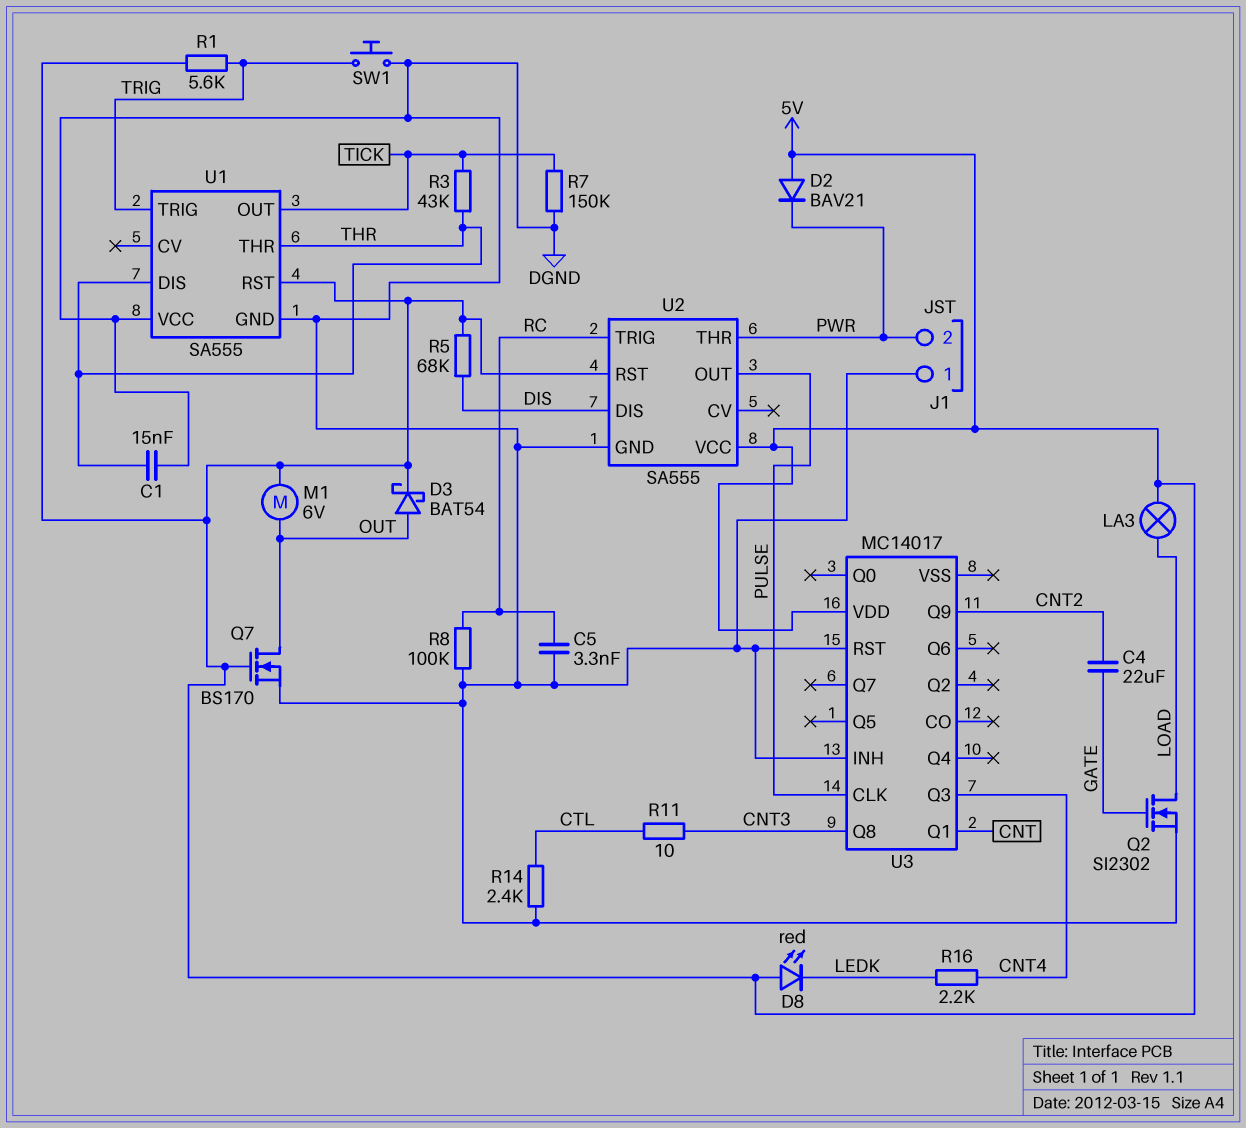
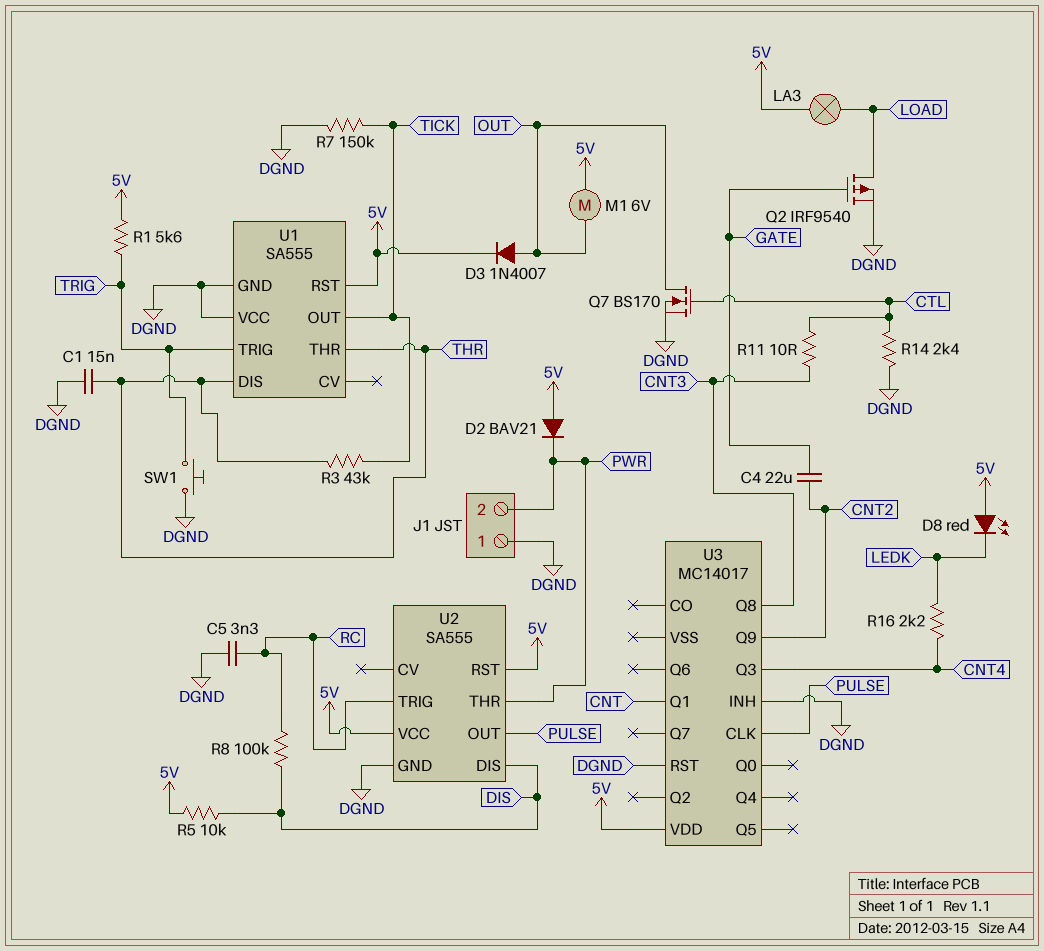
D3: schottky BAT54 (A OUT, K 5V) -> diode 1N4007 (A OUT, K 5V)
Q2: NMOS SI2302 (G GATE, D LOAD, S DGND) -> PMOS IRF9540 (G GATE, D LOAD, S DGND)
Q7: NMOS BS170 (G 5V, D OUT, S DGND) -> NMOS BS170 (G CTL, D OUT, S DGND)
R5: 68k (5V, DIS) -> 10k (5V, DIS)
R8: 100k (DGND, RC) -> 100k (DIS, RC)

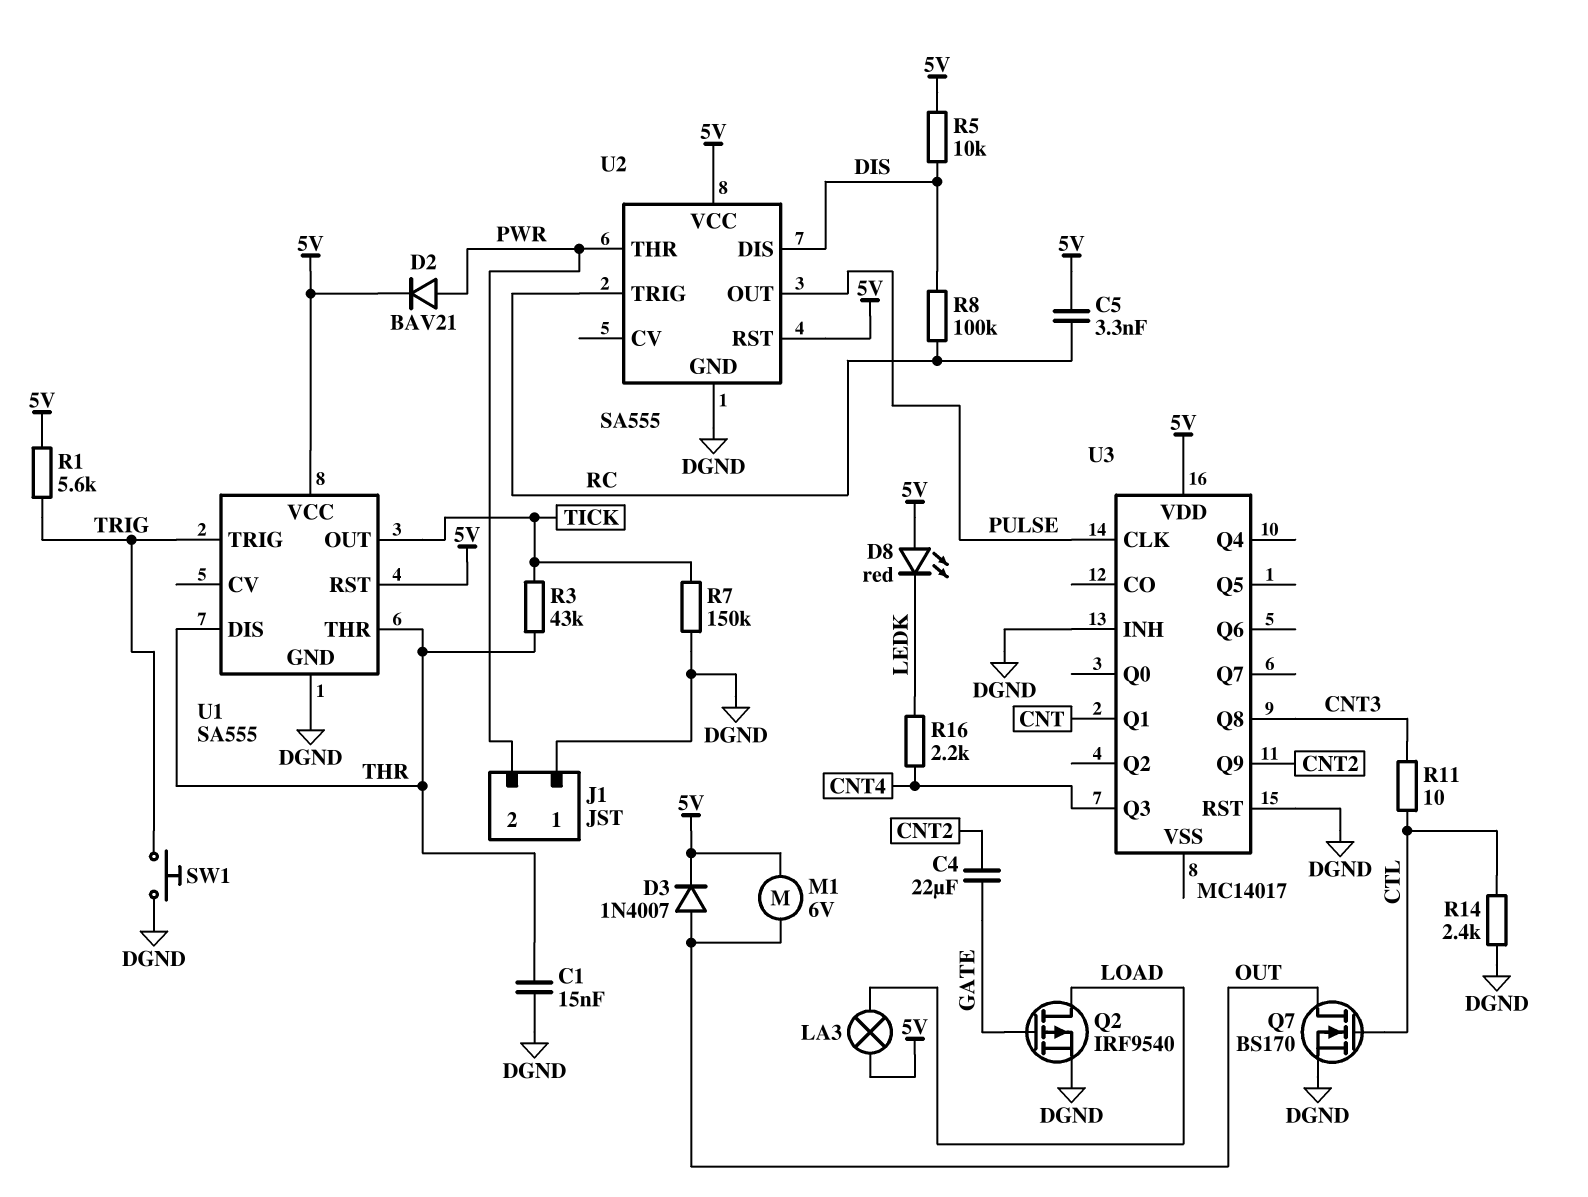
C5: 3.3nF (DGND, RC) -> 3.3nF (5V, RC)
D2: diode BAV21 (A 5V, K PWR) -> diode BAV21 (A PWR, K 5V)
U1 pin VCC: DGND -> 5V

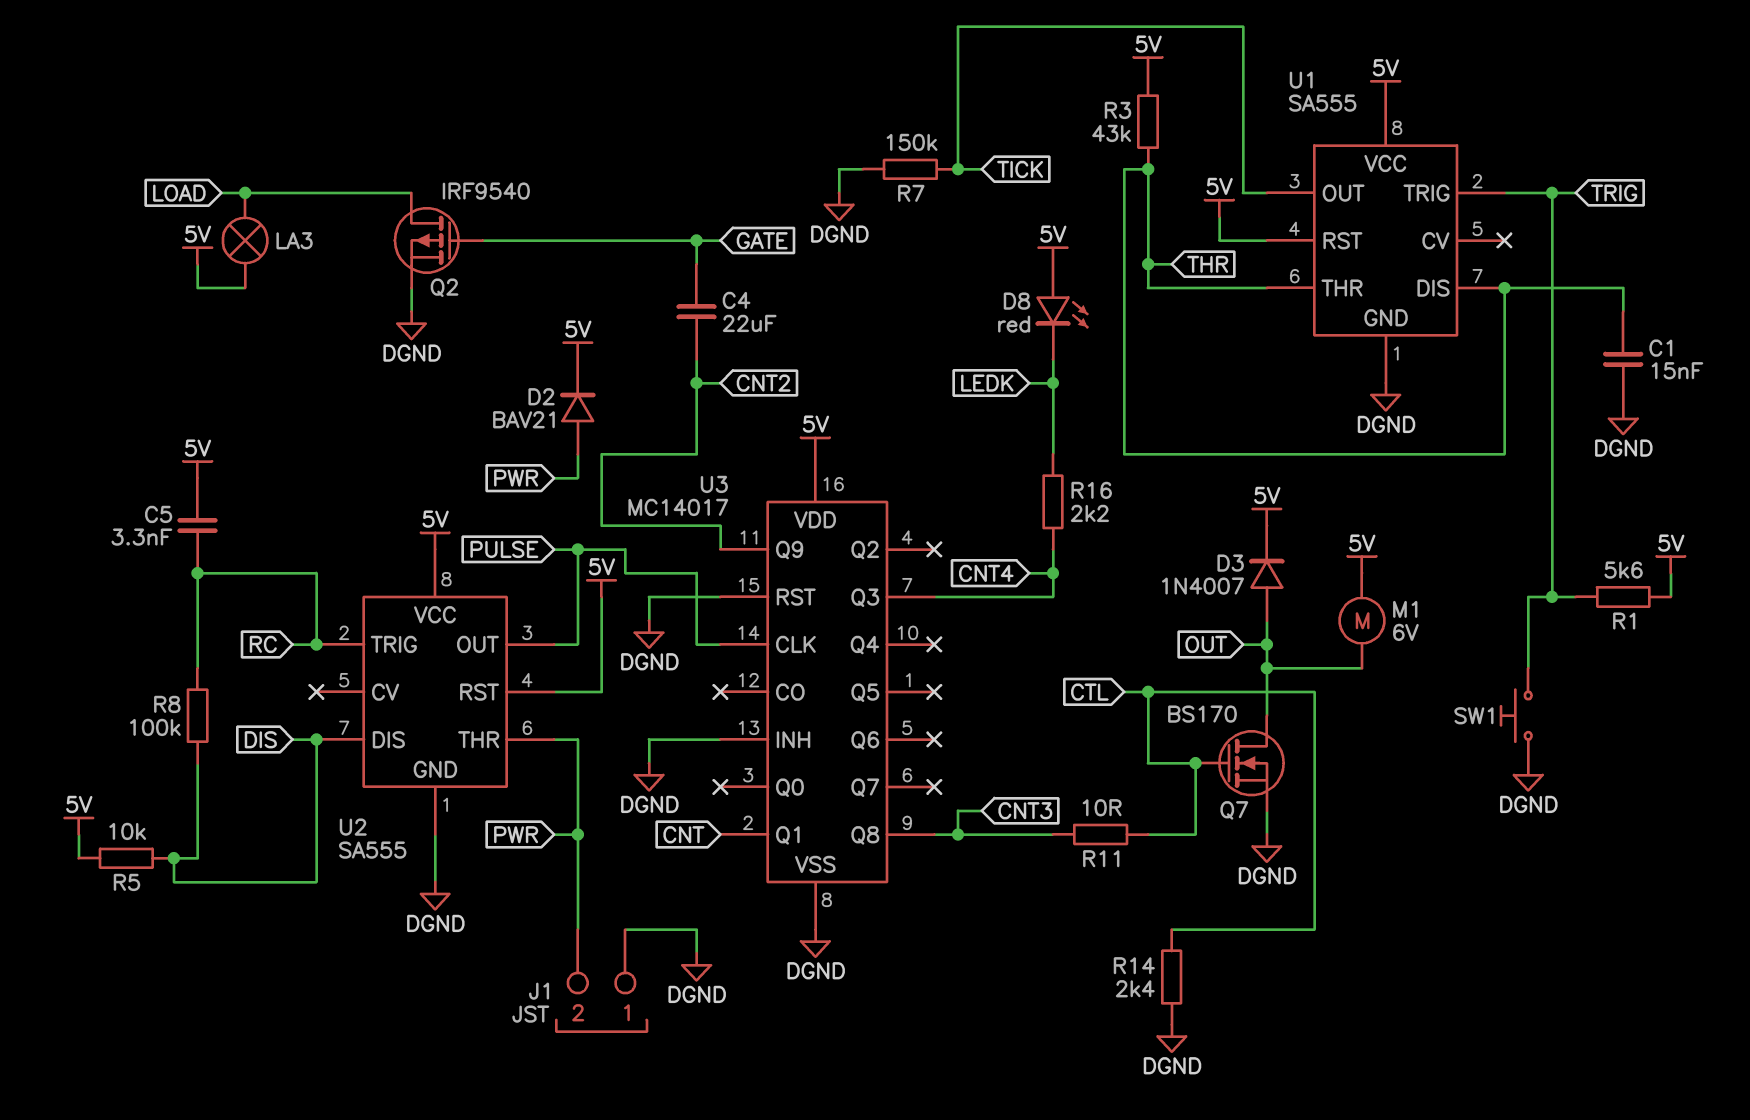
R3: 43k (THR, TICK) -> 43k (5V, THR)
U3 pin VSS: none -> DGND

